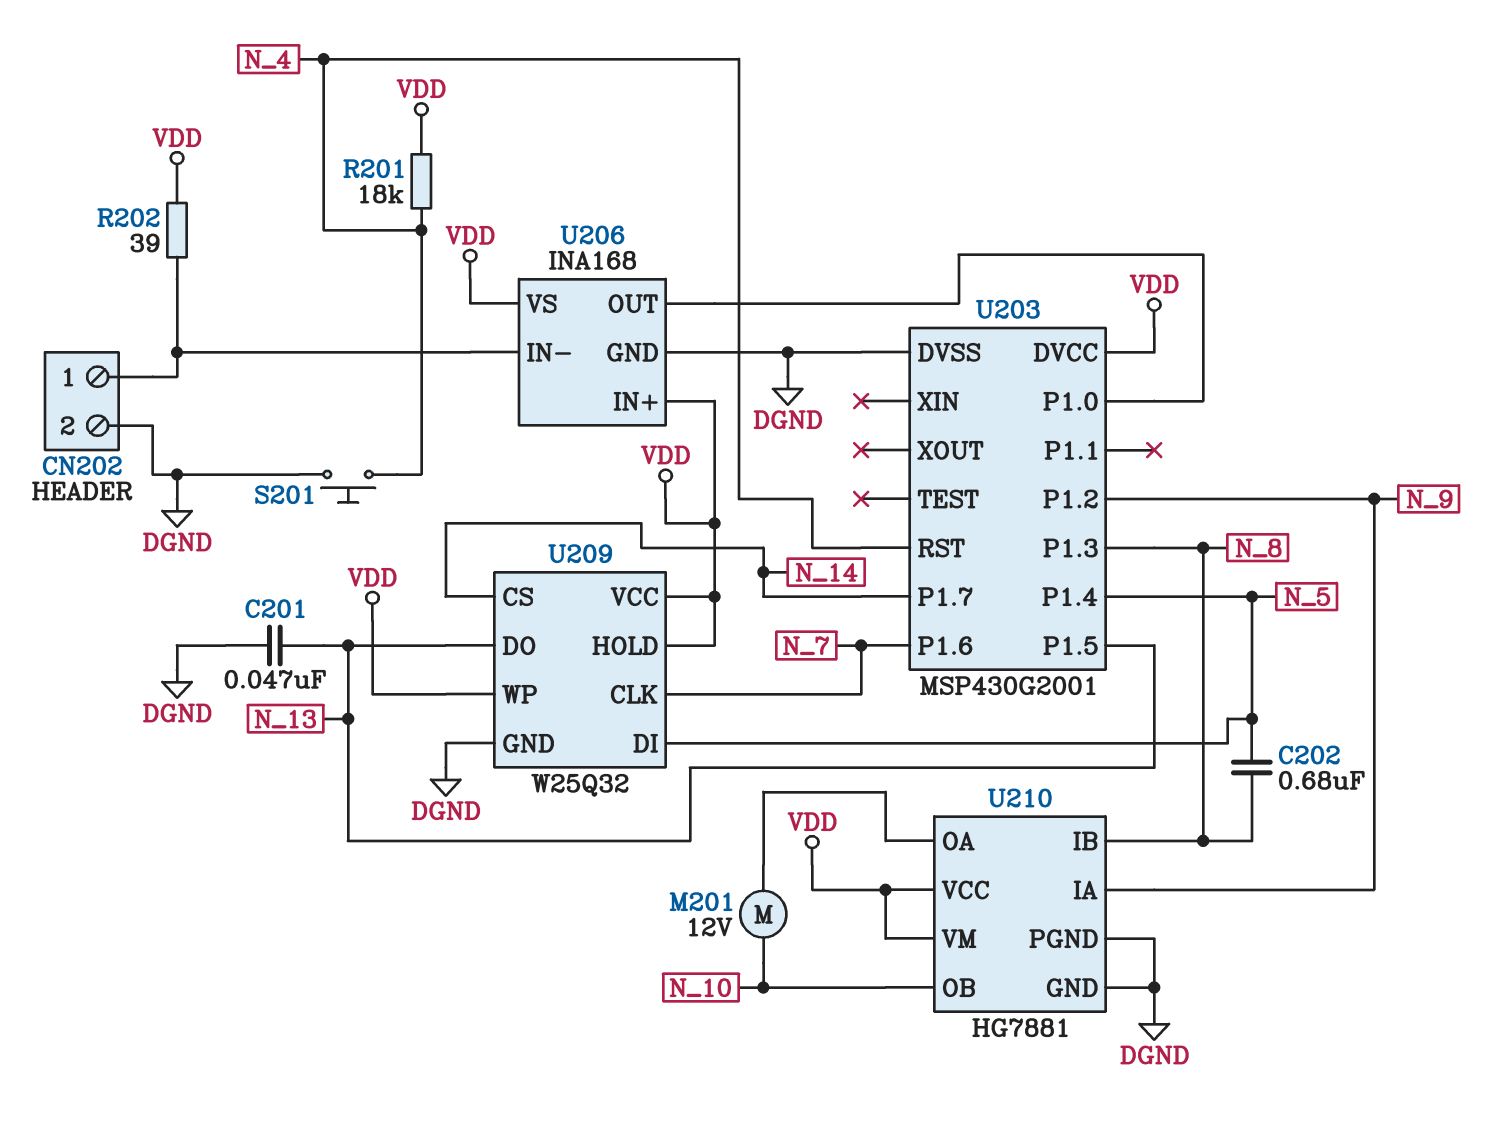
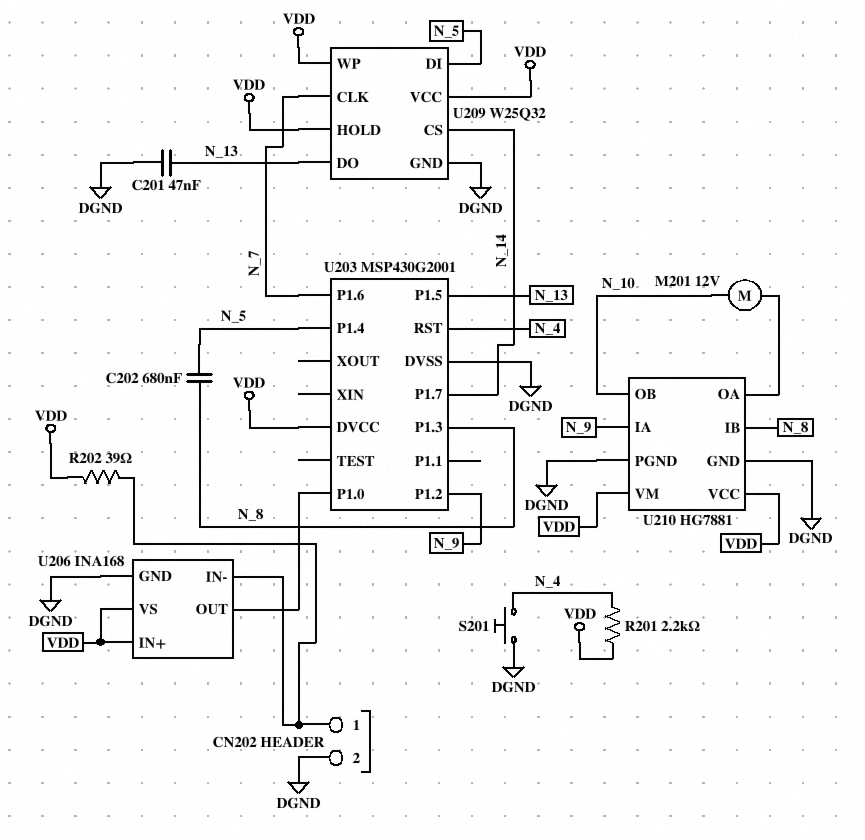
R201: 18k (N_4, VDD) -> 2.2k (N_4, VDD)

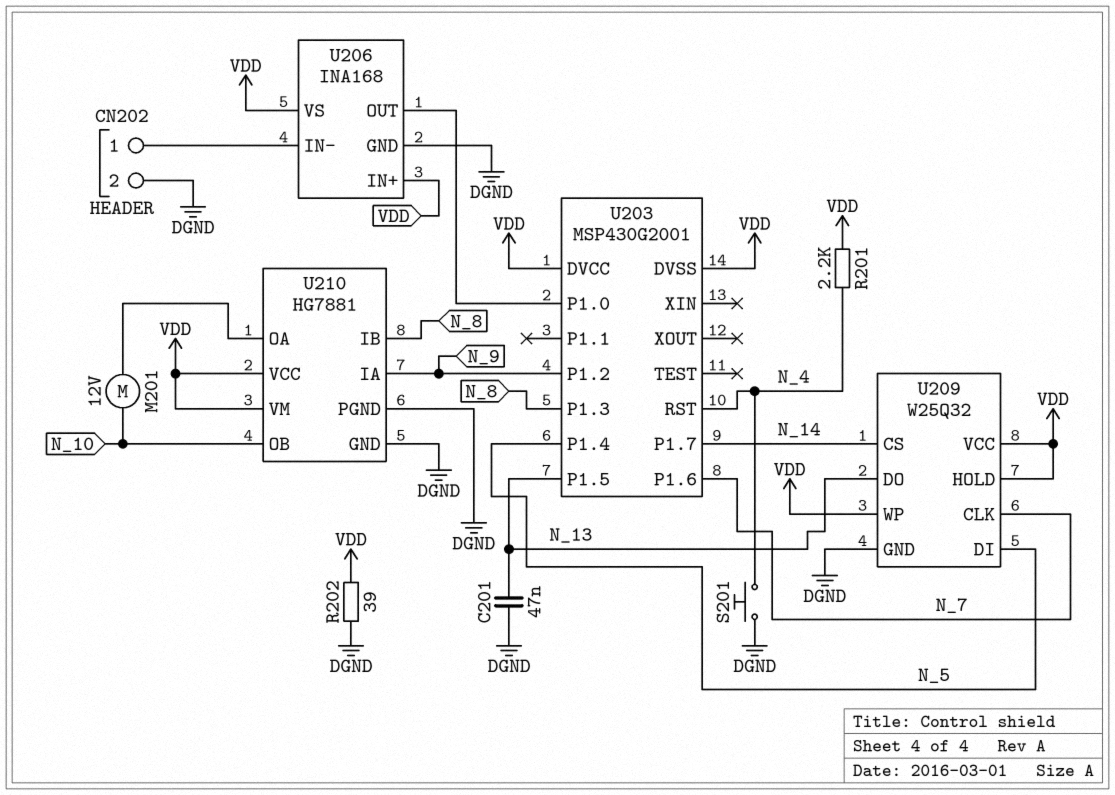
C202: 680nF (N_5, N_8) -> none
R202: 39 (CN202/1, VDD) -> 39 (DGND, VDD)
U203 pin DVSS: DGND -> VDD

